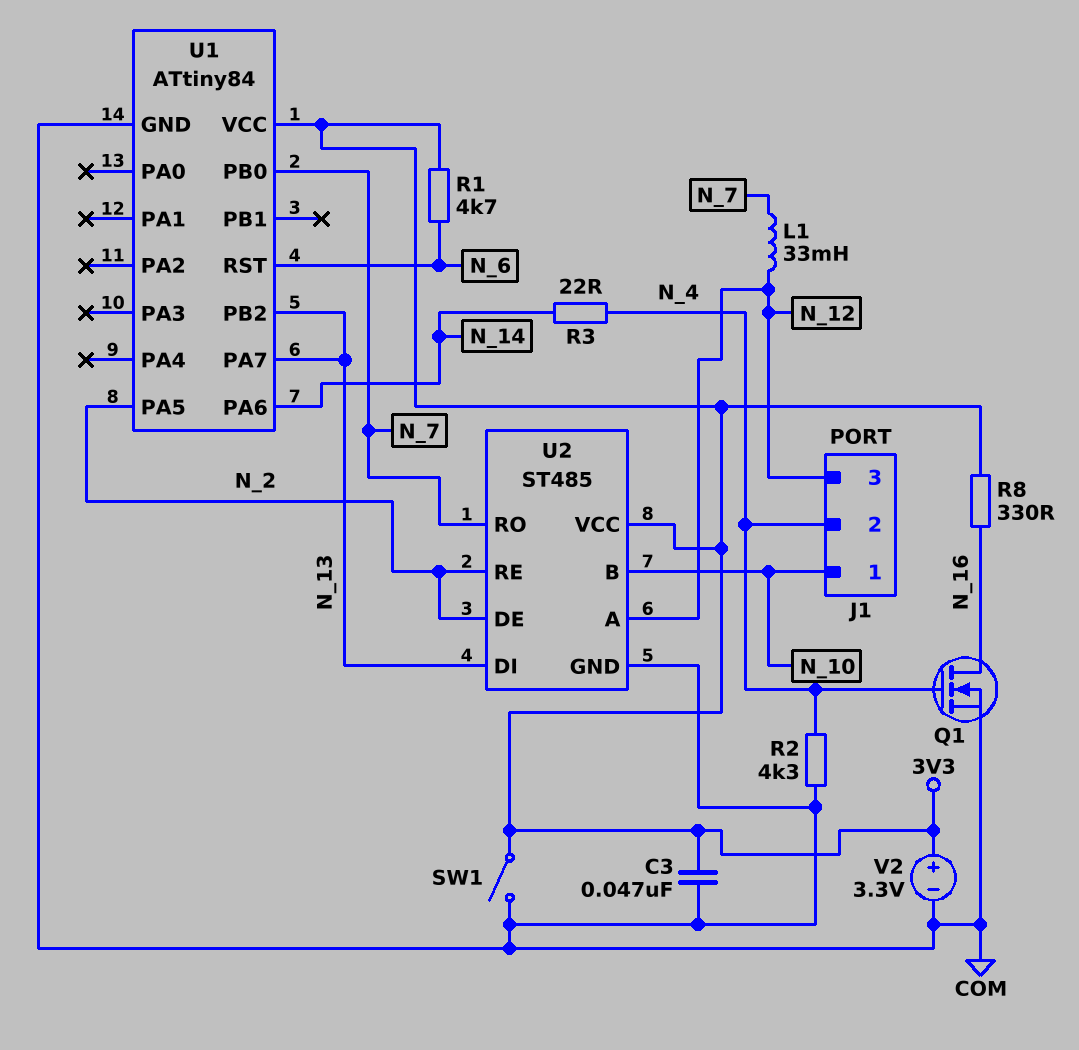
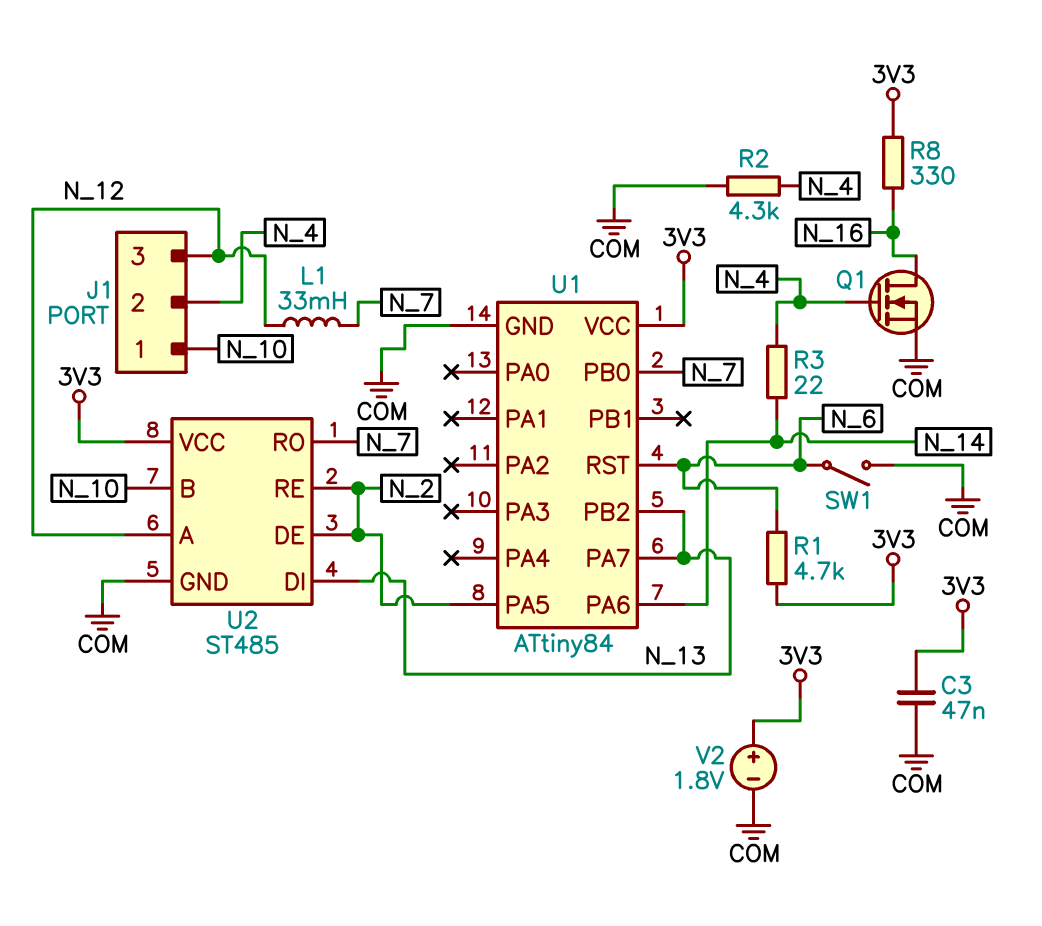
SW1: switch (3V3, COM) -> switch (COM, N_6)
V2: 3.3V (plus 3V3, minus COM) -> 1.8V (plus 3V3, minus COM)

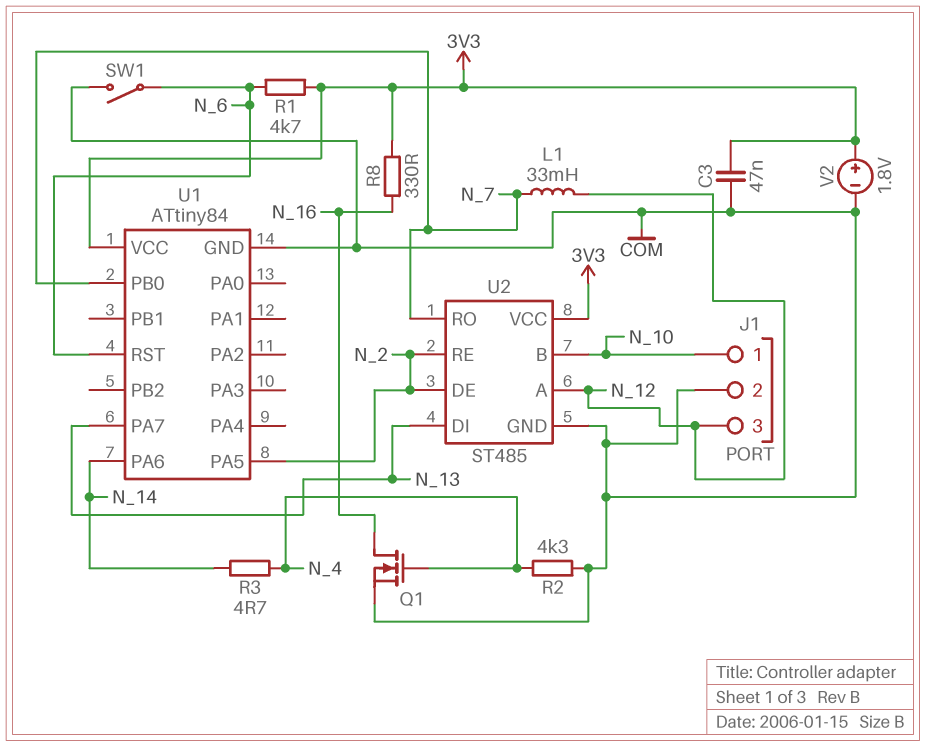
J1 pin 2: N_4 -> COM
R3: 22 (N_4, N_14) -> 4.7 (N_4, N_14)
U1 pin PB2: N_13 -> none

